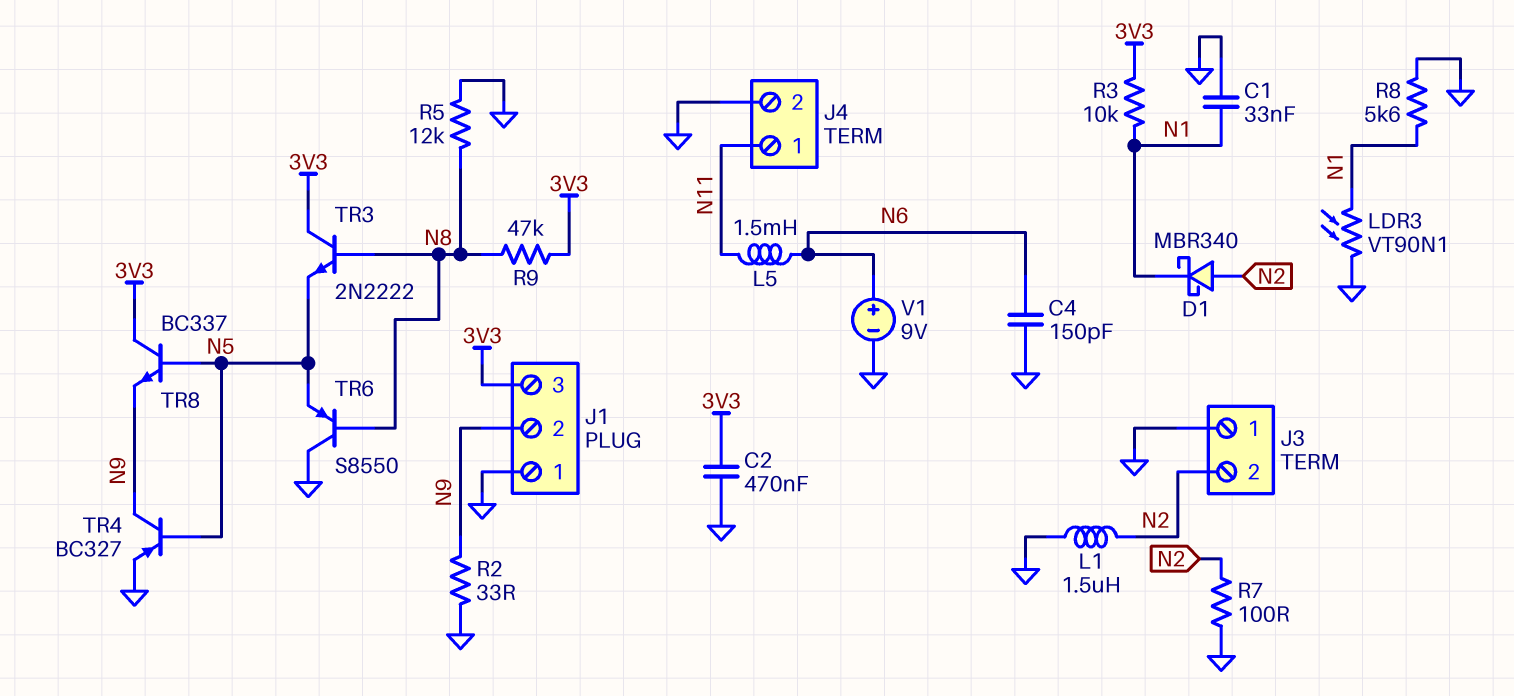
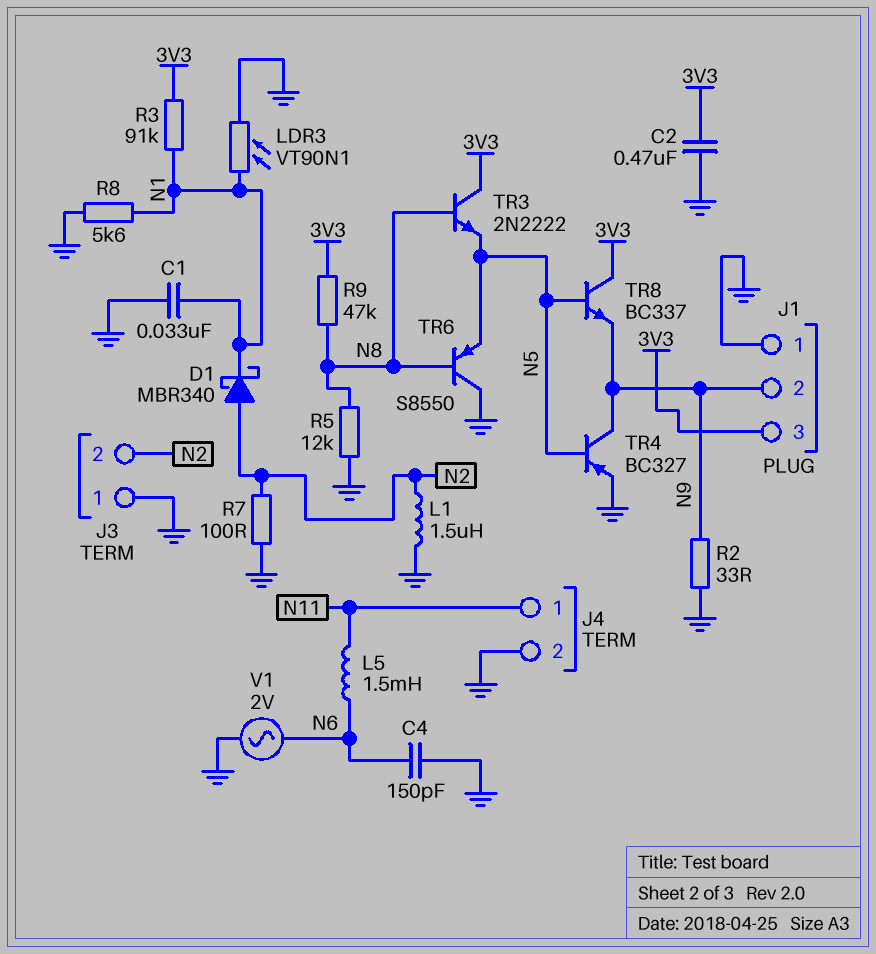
R3: 10k (3V3, N1) -> 91k (3V3, N1)
V1: 9V (plus N6, minus GND) -> AC 2V (GND, N6)

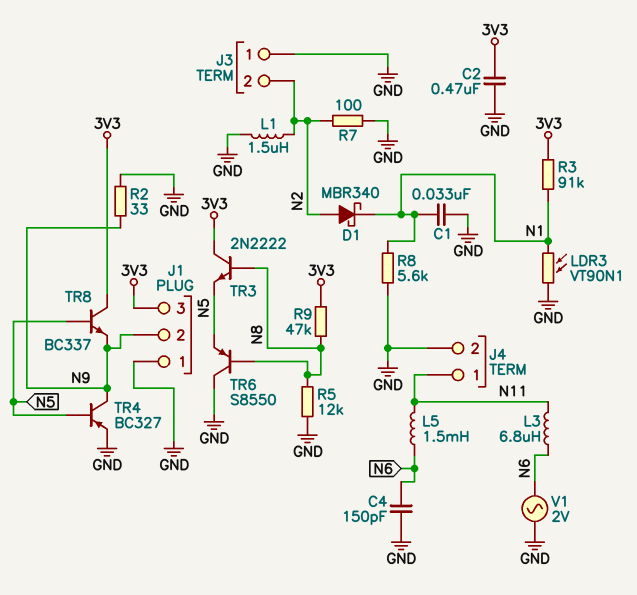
L3: none -> 6.8uH (N6, N11)

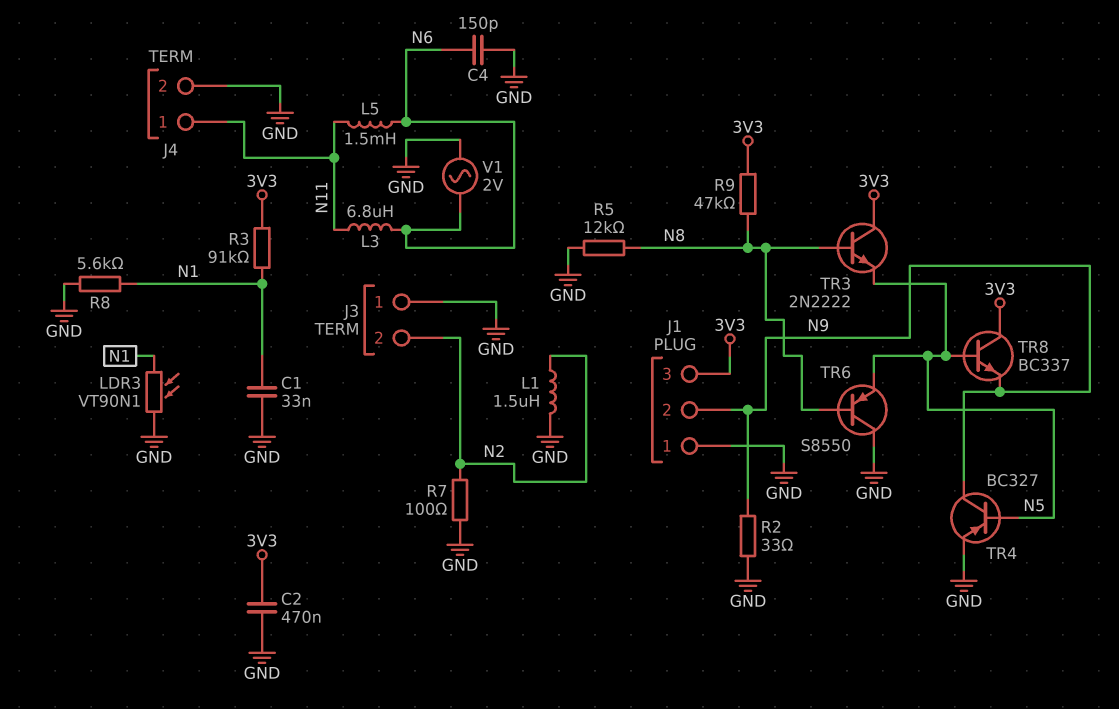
D1: schottky MBR340 (A N2, K N1) -> none

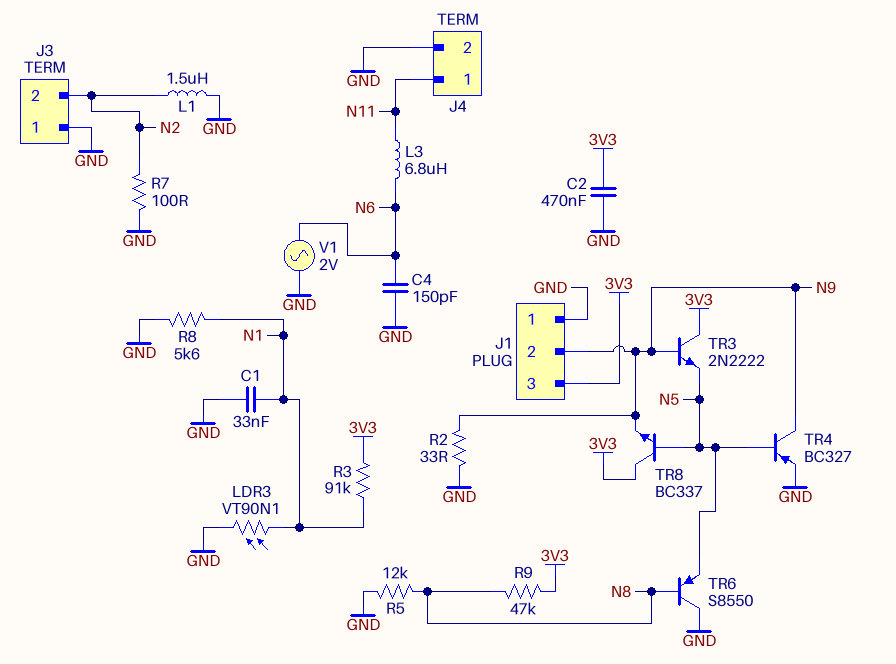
L5: 1.5mH (N6, N11) -> none
TR3: NPN 2N2222 (B N8, C 3V3, E N5) -> NPN 2N2222 (B N9, C 3V3, E N5)

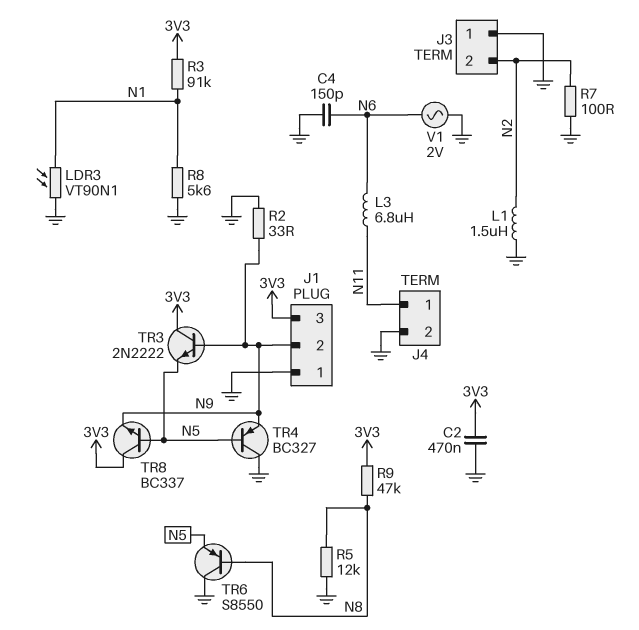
C1: 33nF (GND, N1) -> none
TR4: PNP BC327 (B N5, C N9, E GND) -> PNP BC327 (B N5, C GND, E N9)

